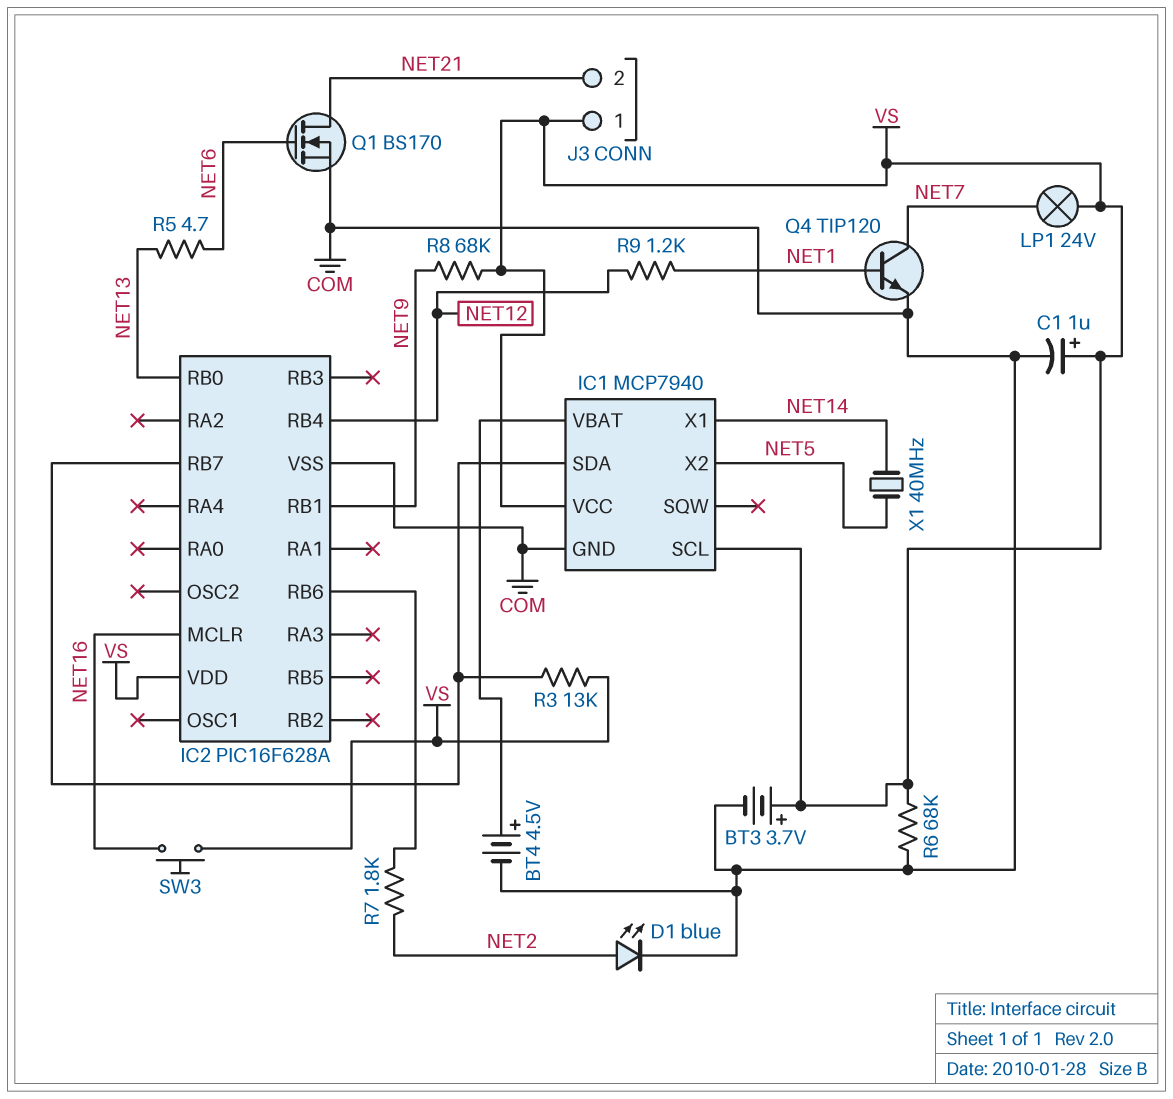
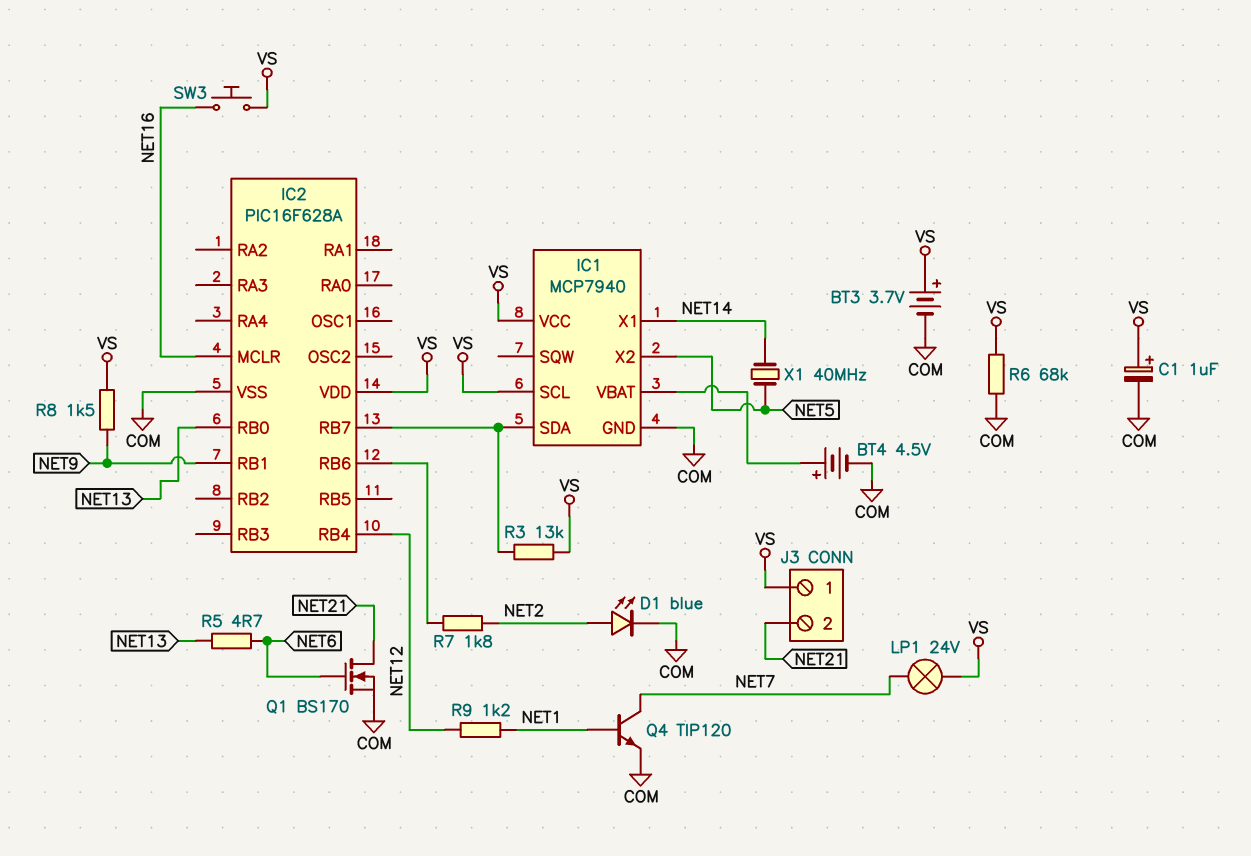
R8: 68k (NET9, VS) -> 1.5k (NET9, VS)

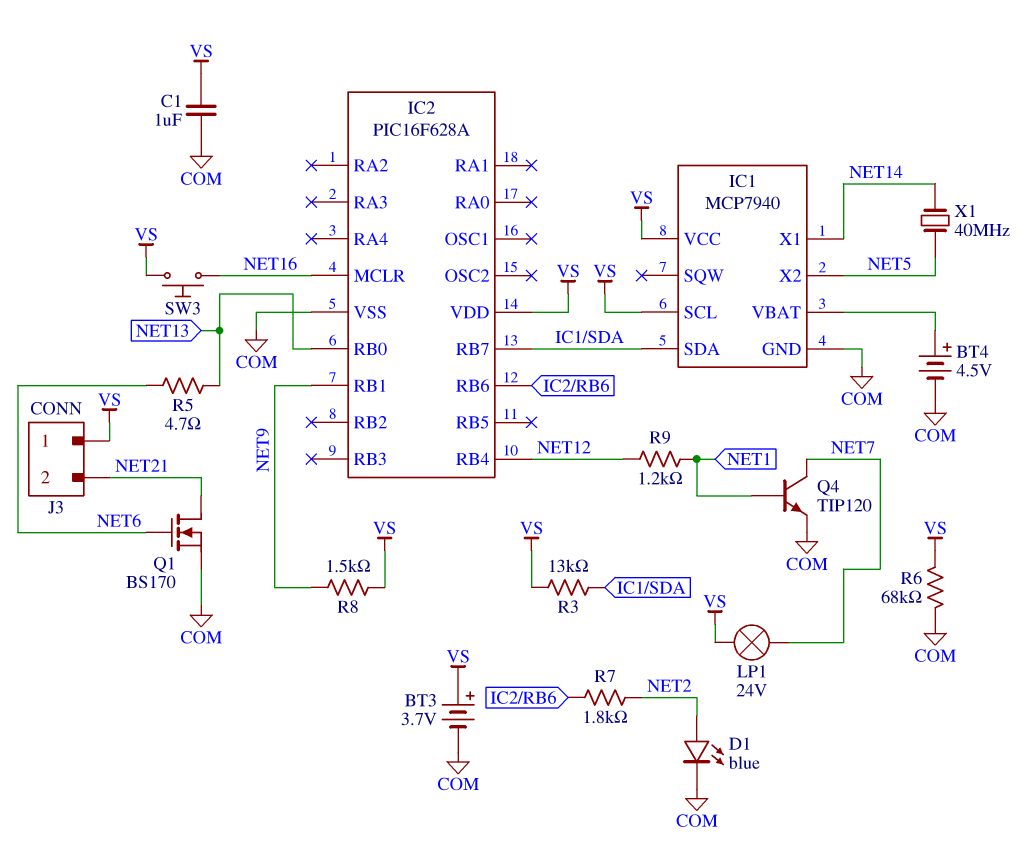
C1: 1uF (plus VS, minus COM) -> 1uF (COM, VS)

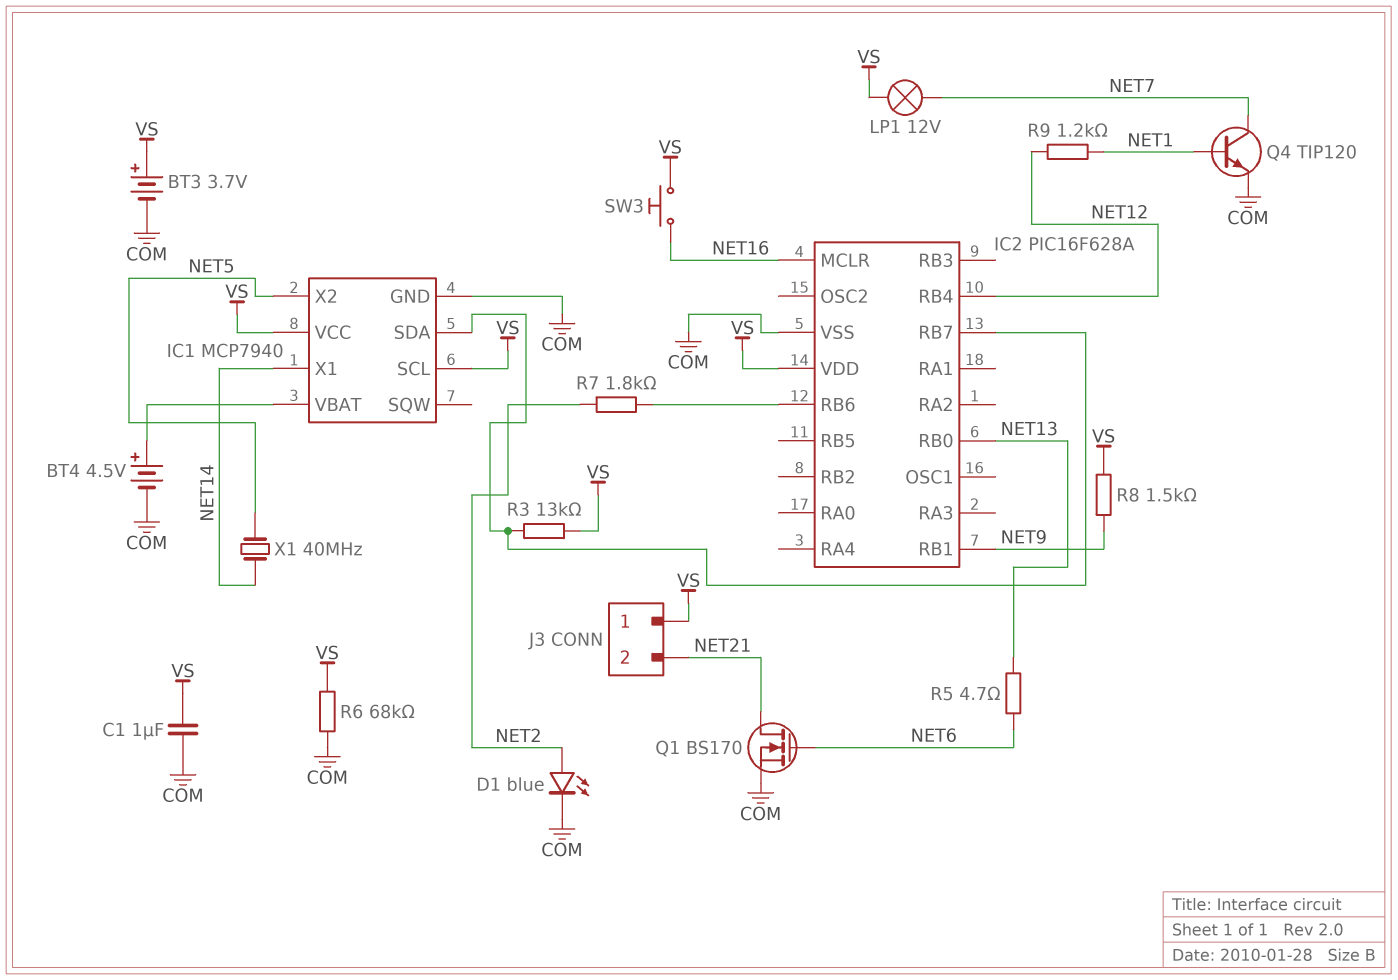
LP1: lamp 24V (NET7, VS) -> lamp 12V (NET7, VS)

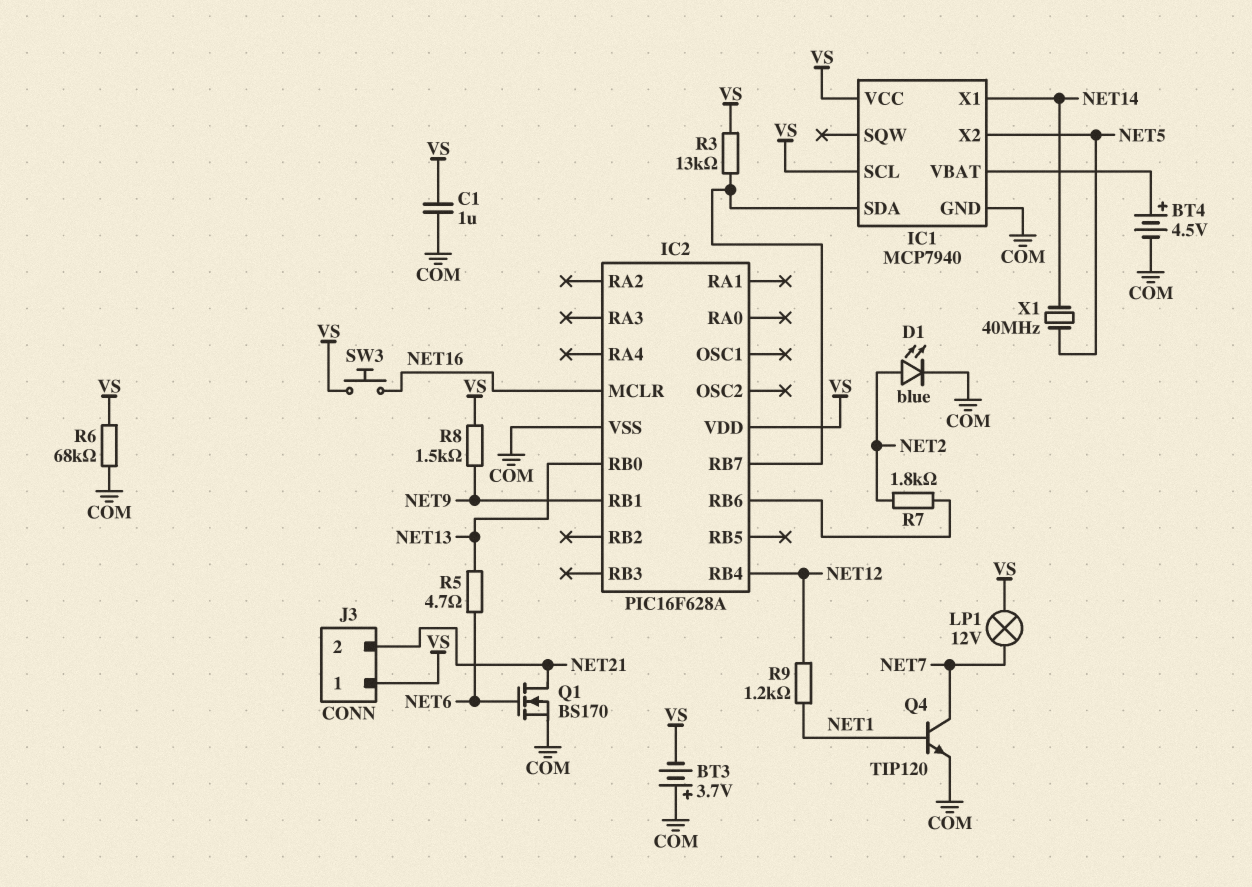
BT3: 3.7V (plus VS, minus COM) -> 3.7V (plus COM, minus VS)

